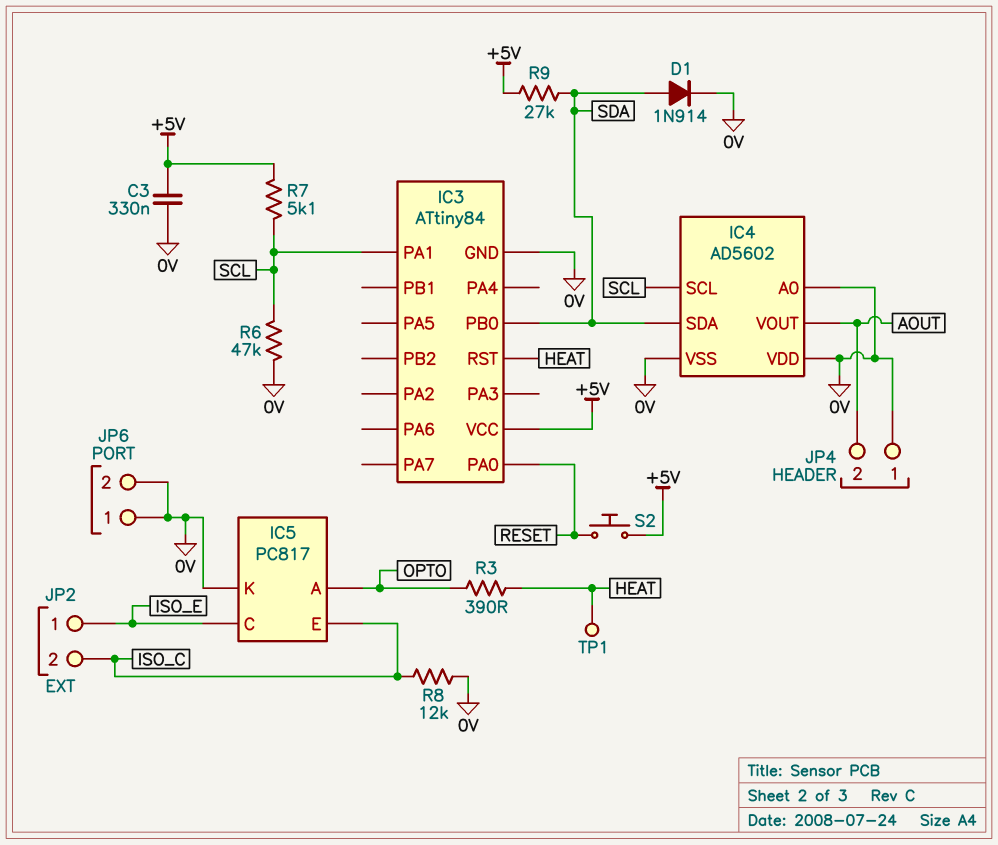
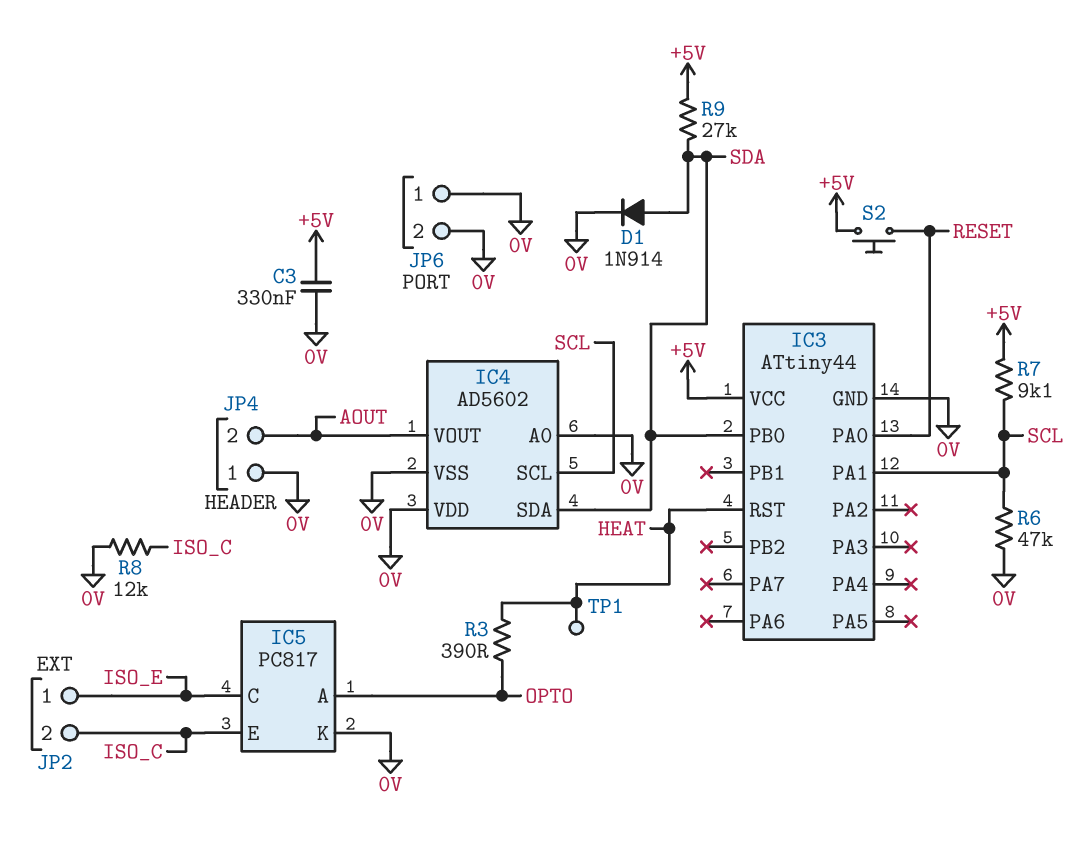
IC3: ATtiny84 -> ATtiny44
R7: 5.1k (+5V, SCL) -> 9.1k (+5V, SCL)

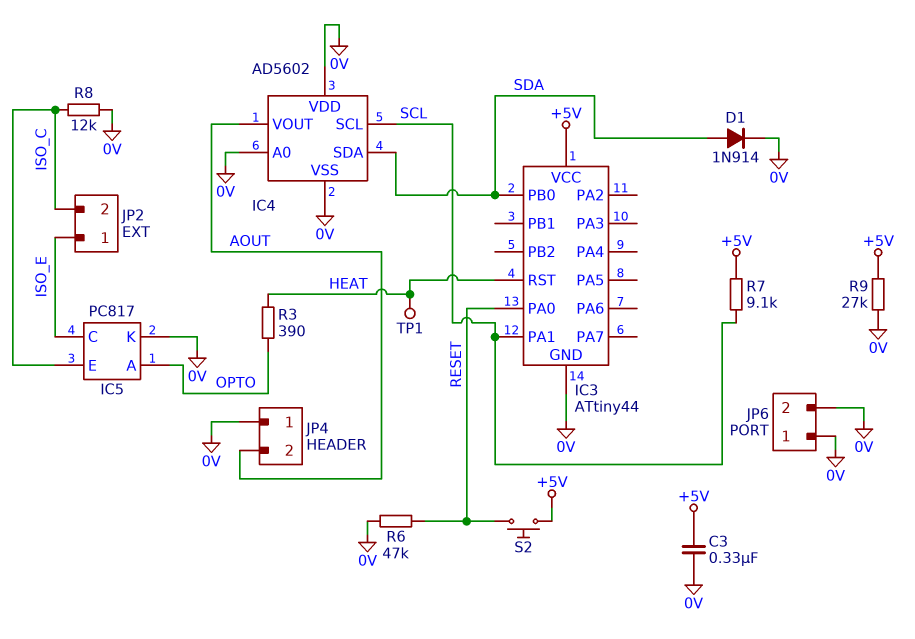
R6: 47k (0V, SCL) -> 47k (0V, RESET)
R9: 27k (+5V, SDA) -> 27k (+5V, 0V)

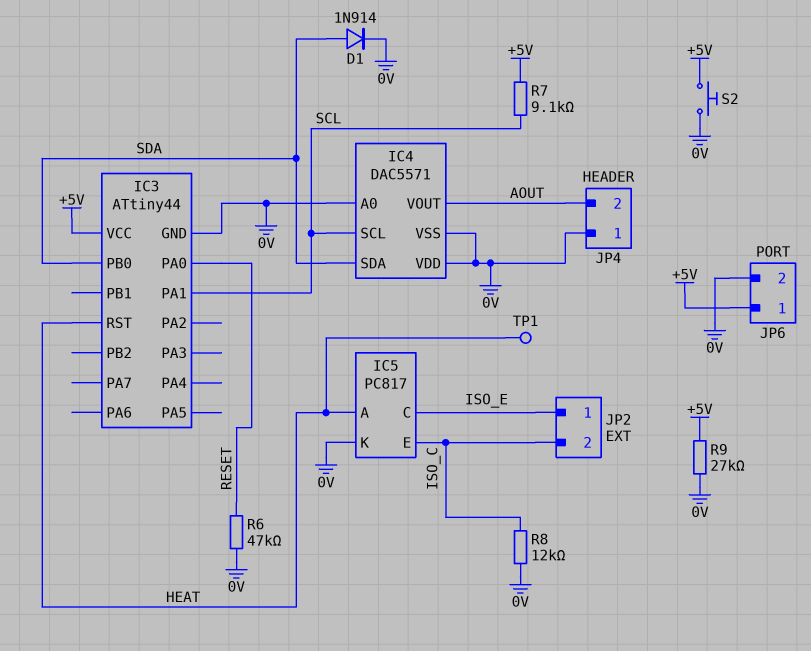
C3: 330nF (+5V, 0V) -> none
IC4: AD5602 -> DAC5571
IC5 pin A: OPTO -> HEAT
JP6 pin 1: 0V -> +5V
R3: 390 (HEAT, OPTO) -> none
S2: button (+5V, RESET) -> button (+5V, 0V)

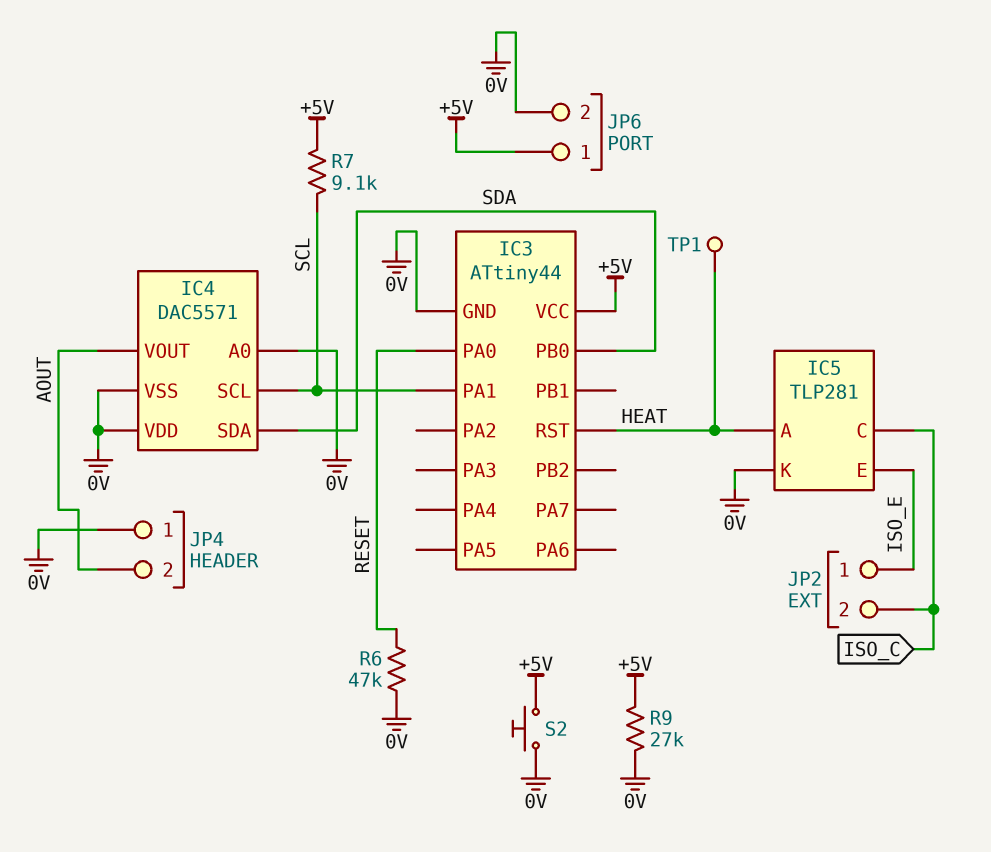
D1: diode 1N914 (A SDA, K 0V) -> none
IC5: PC817 -> TLP281
IC5 pin C: ISO_E -> ISO_C
IC5 pin E: ISO_C -> ISO_E
R8: 12k (0V, ISO_C) -> none

